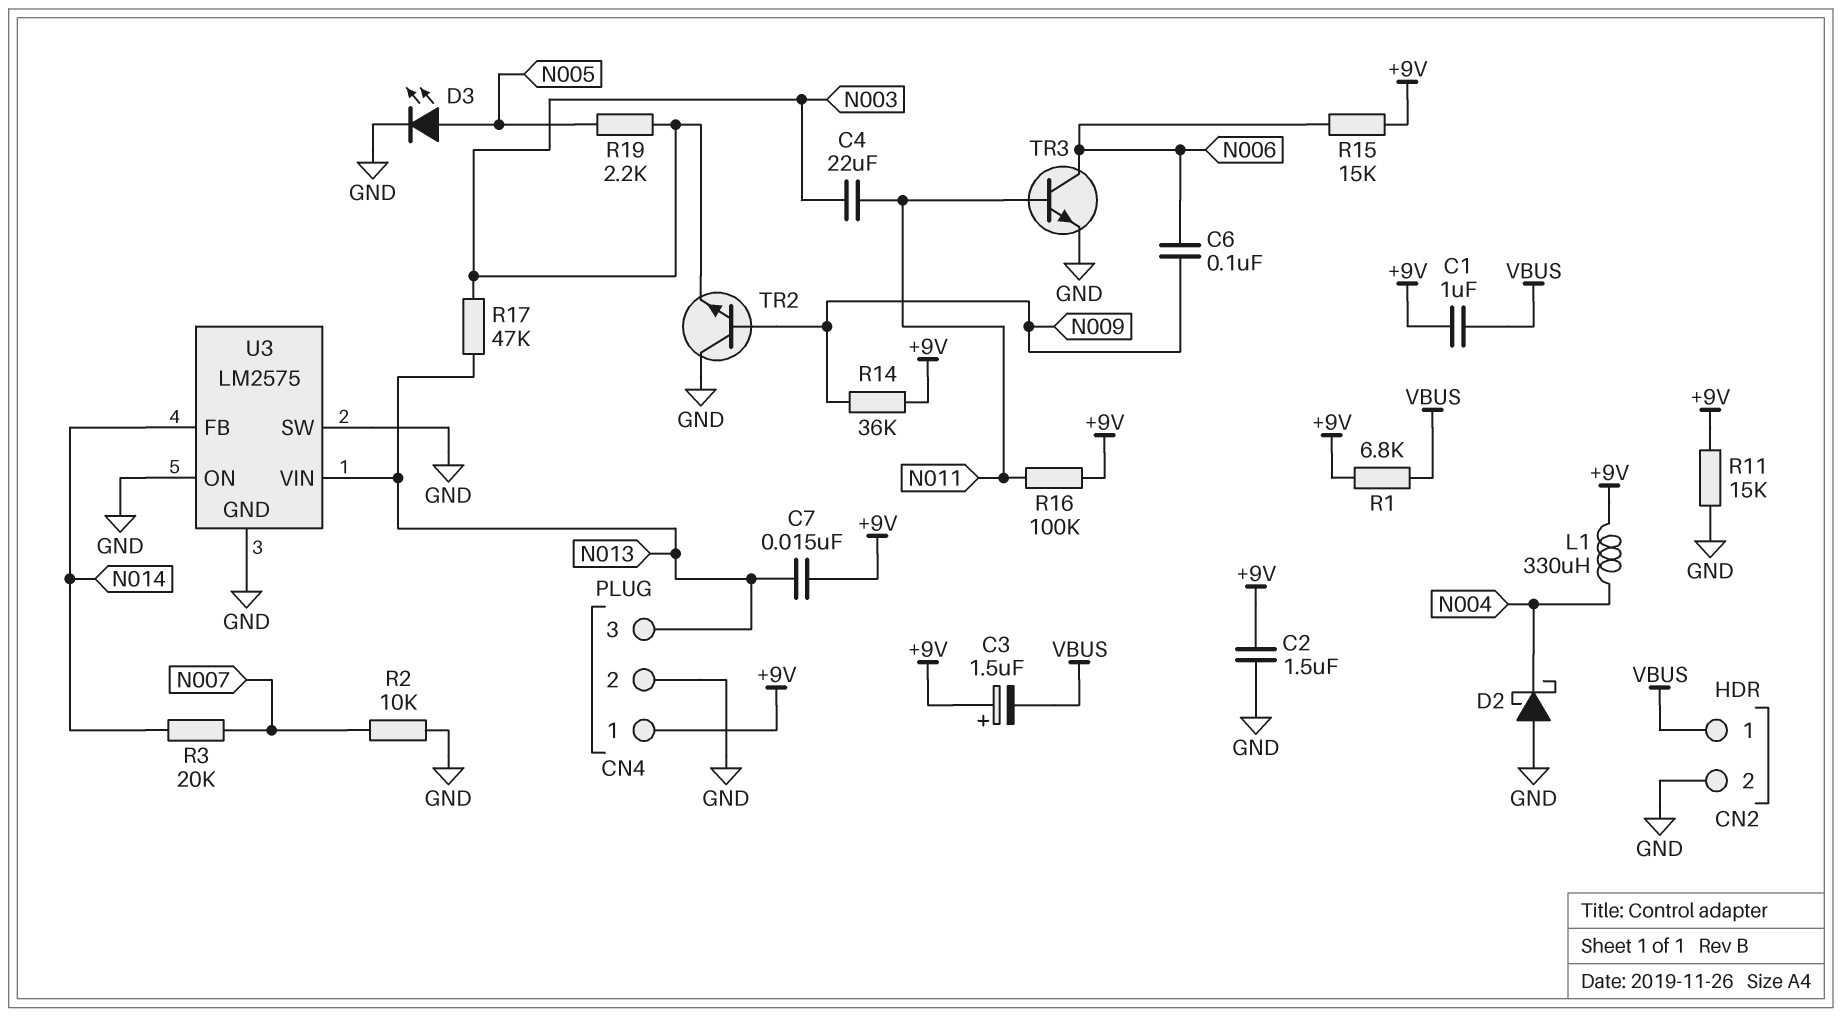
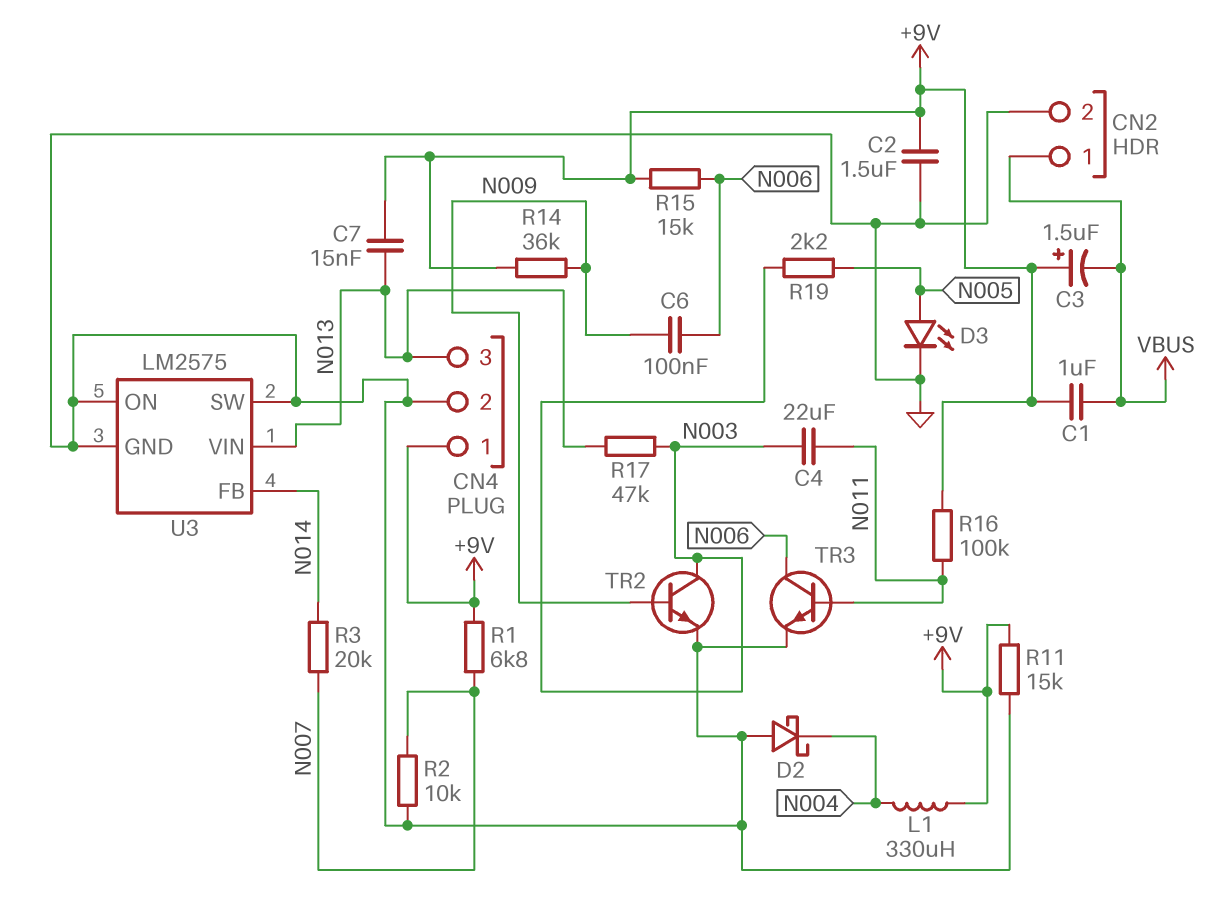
R1: 6.8k (+9V, VBUS) -> 6.8k (+9V, N007)
TR2: NPN (B N009, C GND, E N003) -> NPN (B N009, C N003, E GND)

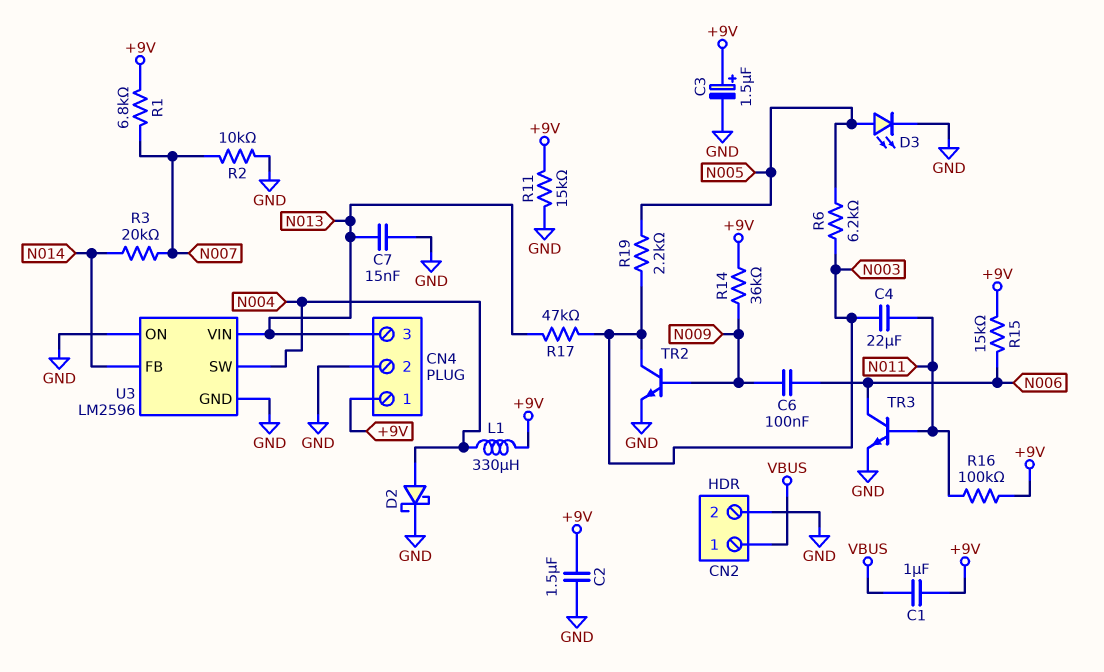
C3: 1.5uF (plus +9V, minus VBUS) -> 1.5uF (plus +9V, minus GND)
C7: 15nF (+9V, N013) -> 15nF (GND, N013)
D2: schottky (A GND, K N004) -> schottky (A N004, K GND)
R6: none -> 6.2k (N003, N005)
U3: LM2575 -> LM2596
U3 pin SW: GND -> N004

